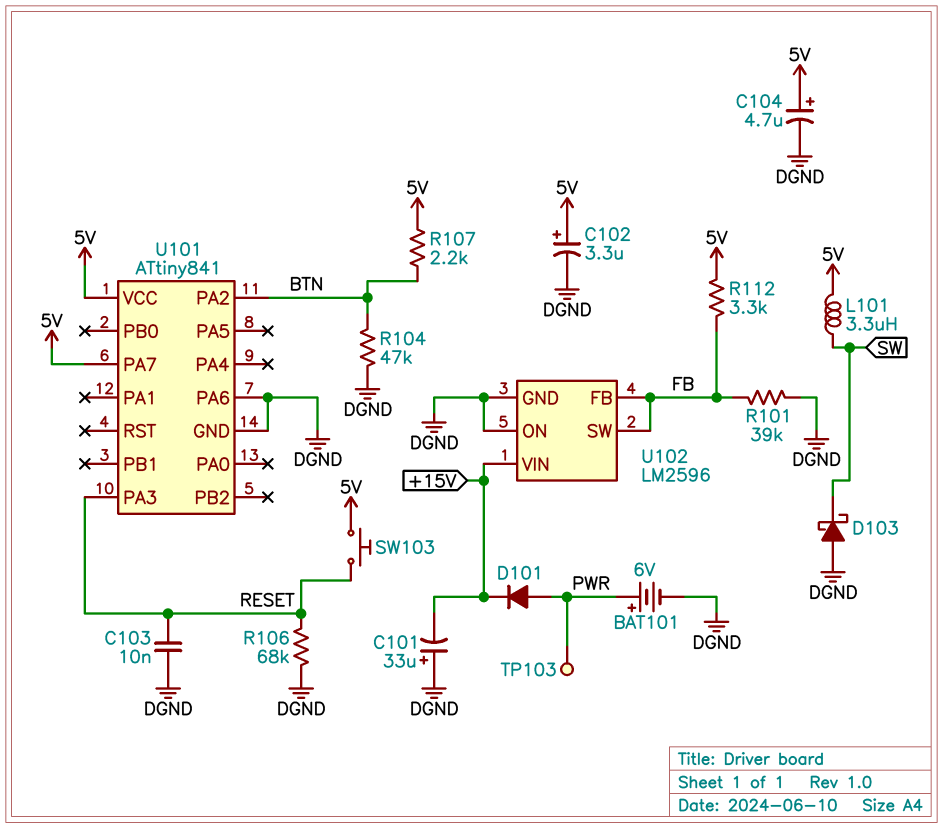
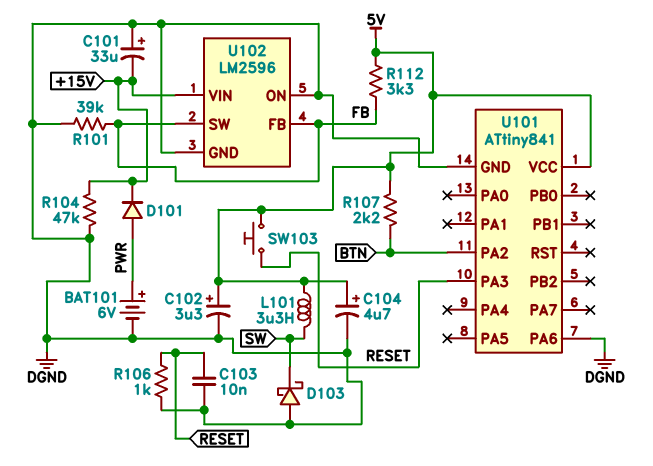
R104: 47k (BTN, DGND) -> 47k (+15V, DGND)
R106: 68k (DGND, RESET) -> 1k (DGND, RESET)
TP103: test point (PWR) -> none
U101 pin PA7: 5V -> none

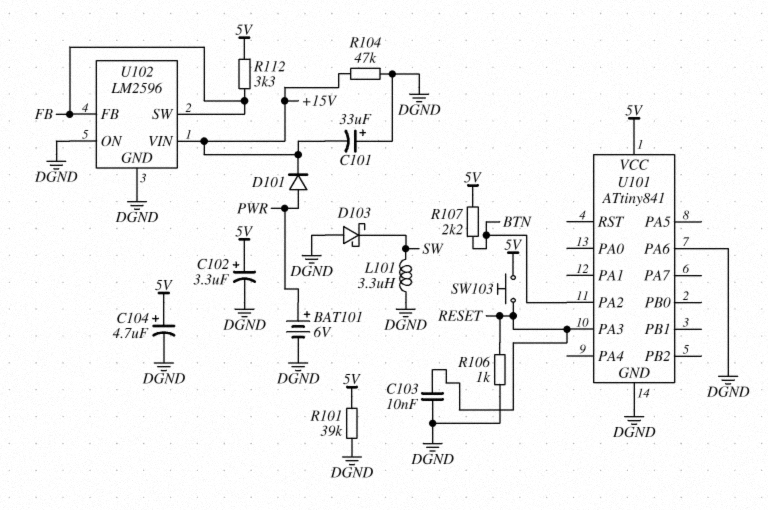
L101: 3.3uH (5V, SW) -> 3.3uH (DGND, SW)
R101: 39k (DGND, FB) -> 39k (5V, DGND)

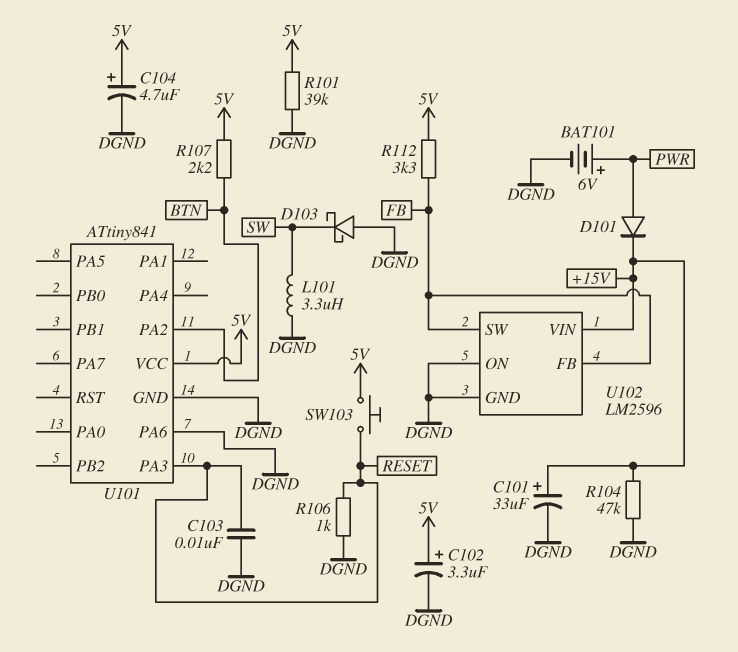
C101: 33uF (plus DGND, minus +15V) -> 33uF (plus +15V, minus DGND)

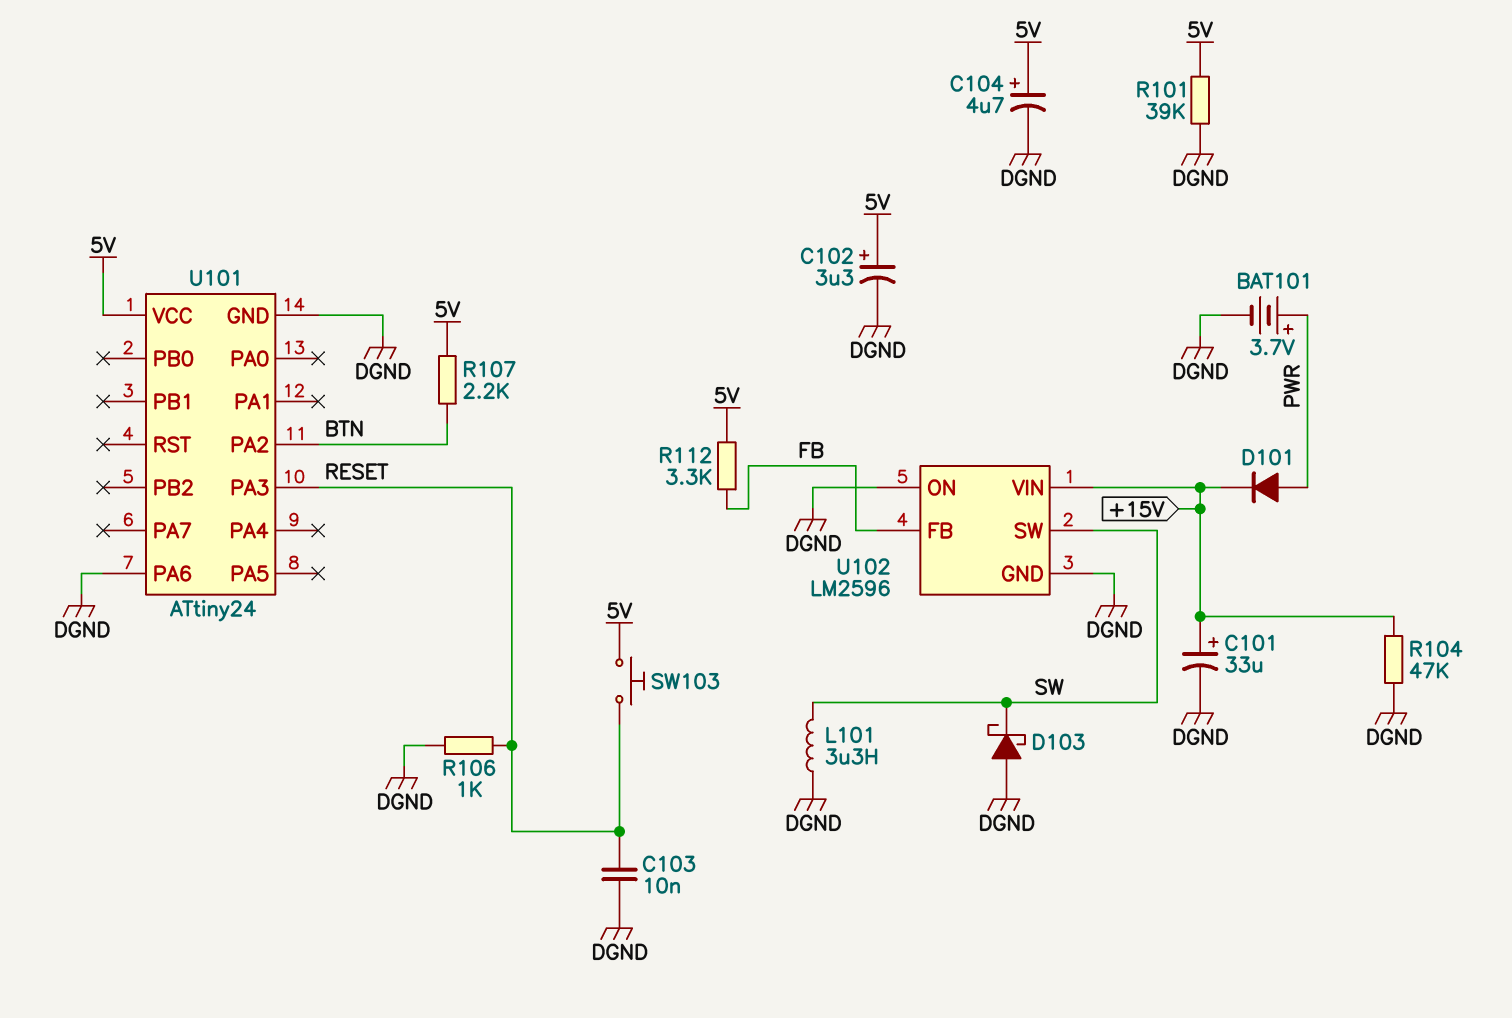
BAT101: 6V (plus PWR, minus DGND) -> 3.7V (plus PWR, minus DGND)
U101: ATtiny841 -> ATtiny24
U102 pin SW: FB -> SW

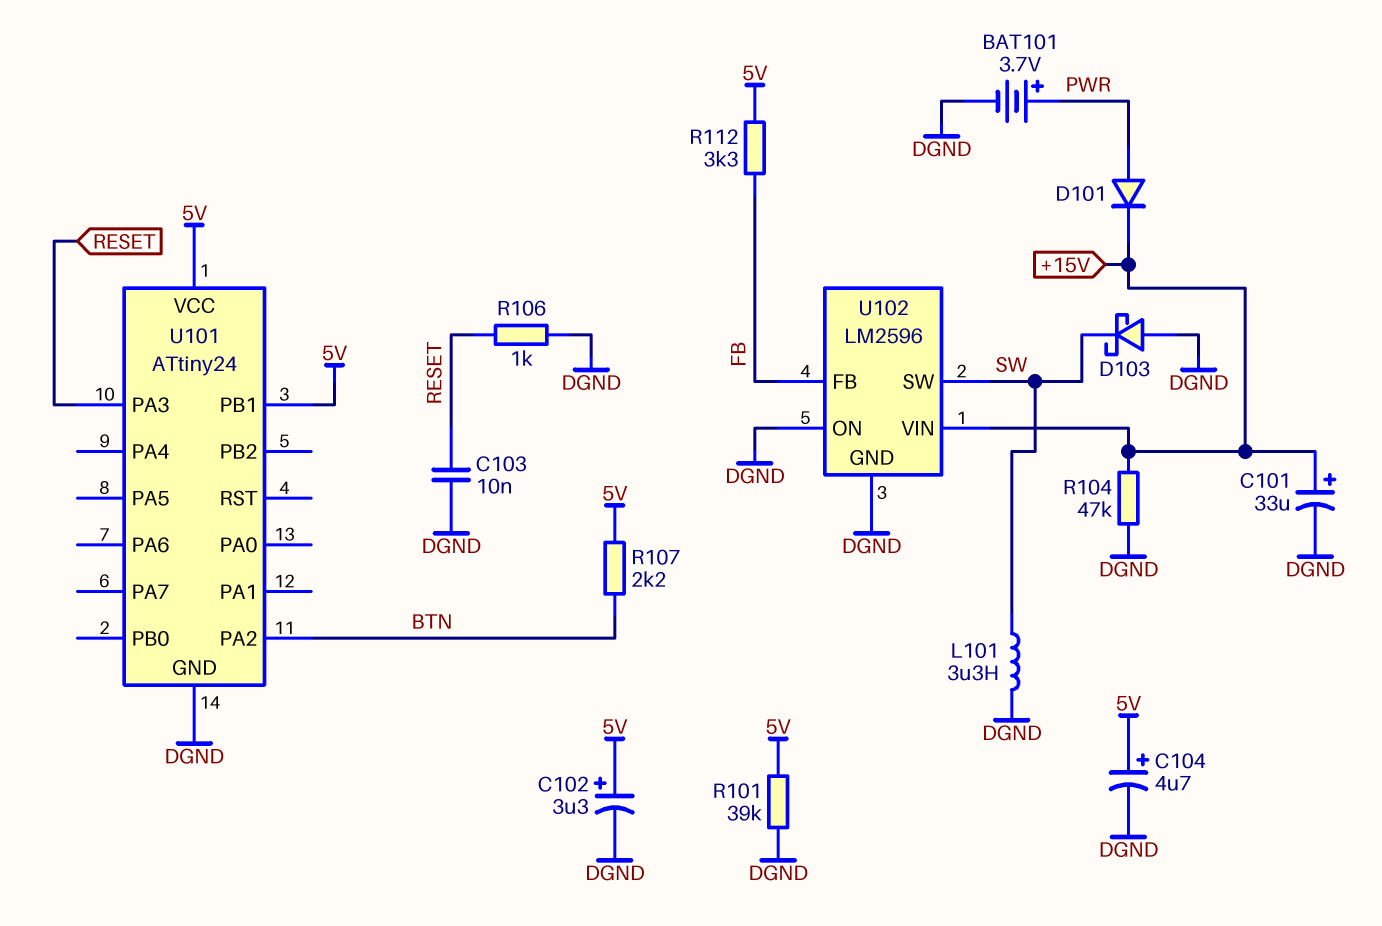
SW103: button (5V, RESET) -> none
U101 pin PA6: DGND -> none
U101 pin PB1: none -> 5V

